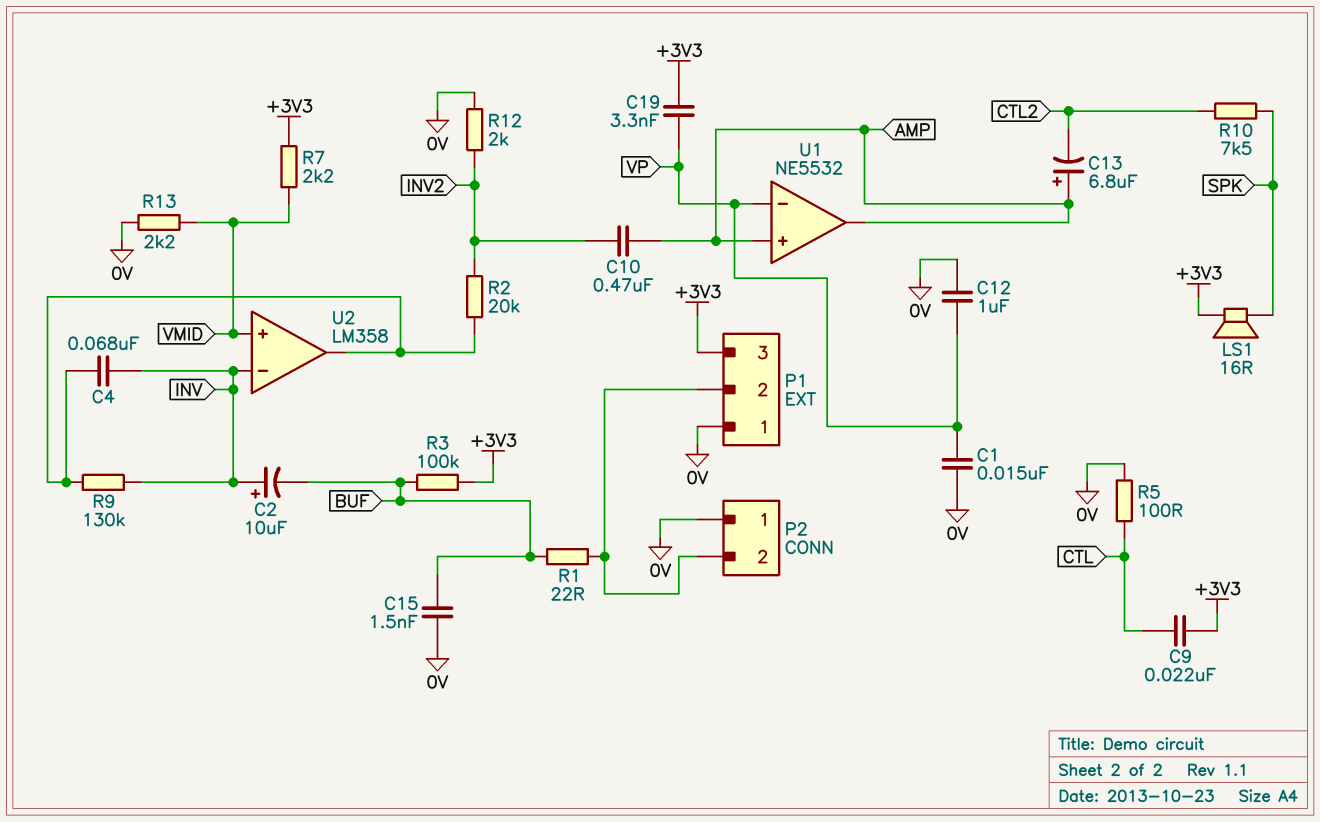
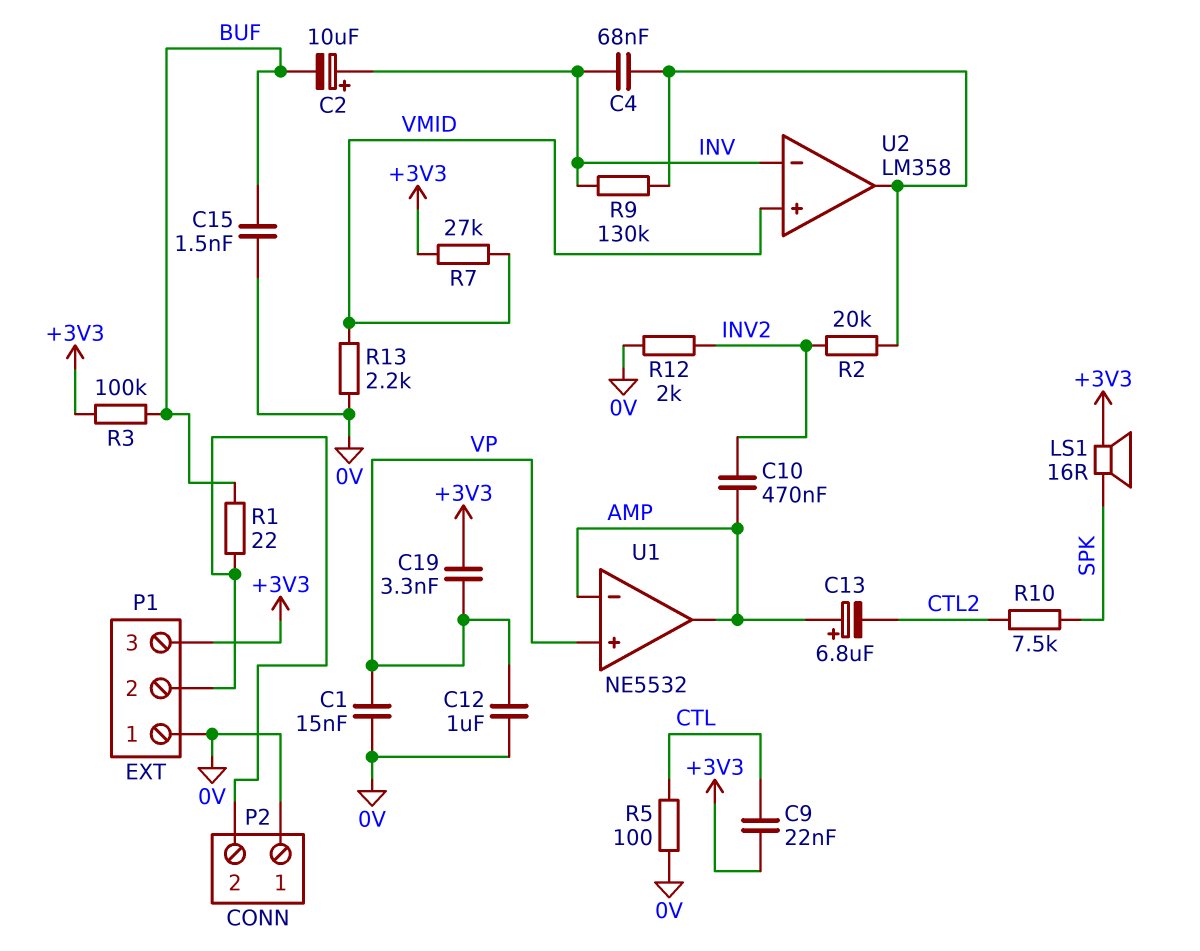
R7: 2.2k (+3V3, VMID) -> 27k (+3V3, VMID)
U1 pin in+: AMP -> VP
U1 pin in-: VP -> AMP

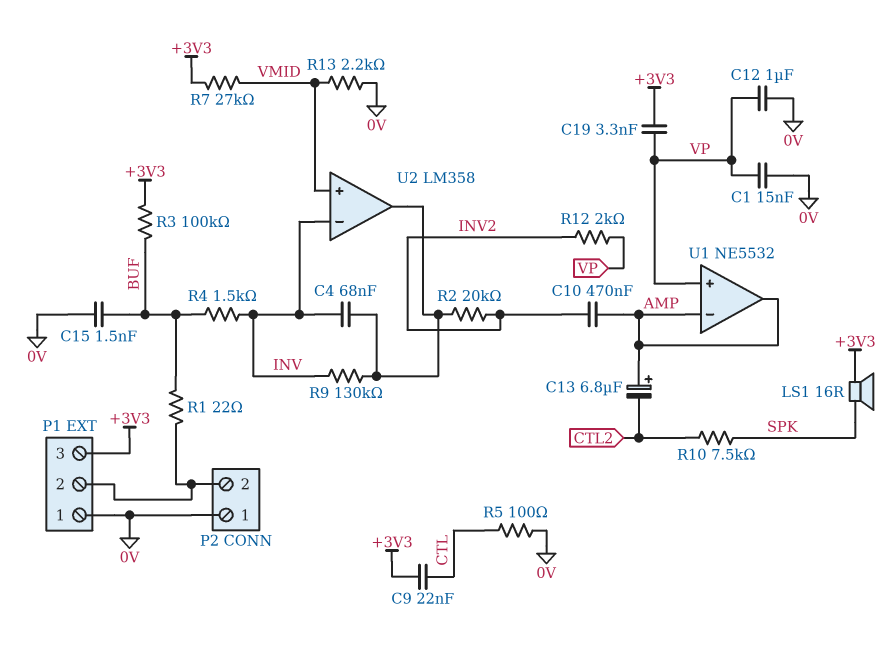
C2: 10uF (plus INV, minus BUF) -> none
R4: none -> 1.5k (BUF, INV)
R12: 2k (0V, INV2) -> 2k (INV2, VP)

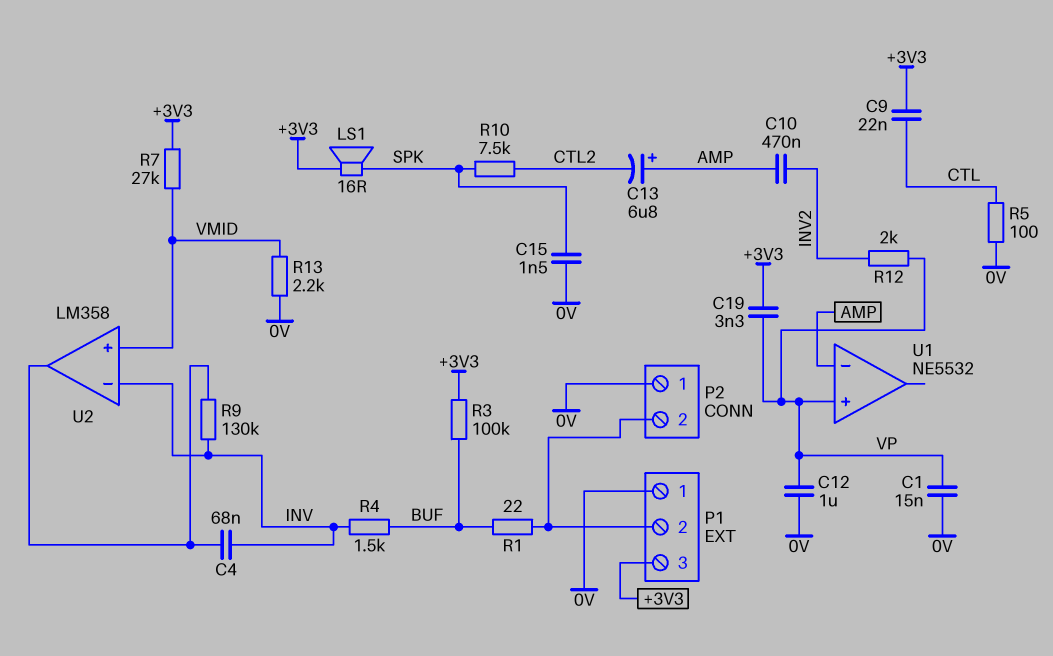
C15: 1.5nF (0V, BUF) -> 1.5nF (0V, SPK)
R2: 20k (INV2, U2/out) -> none
U1 pin out: AMP -> none

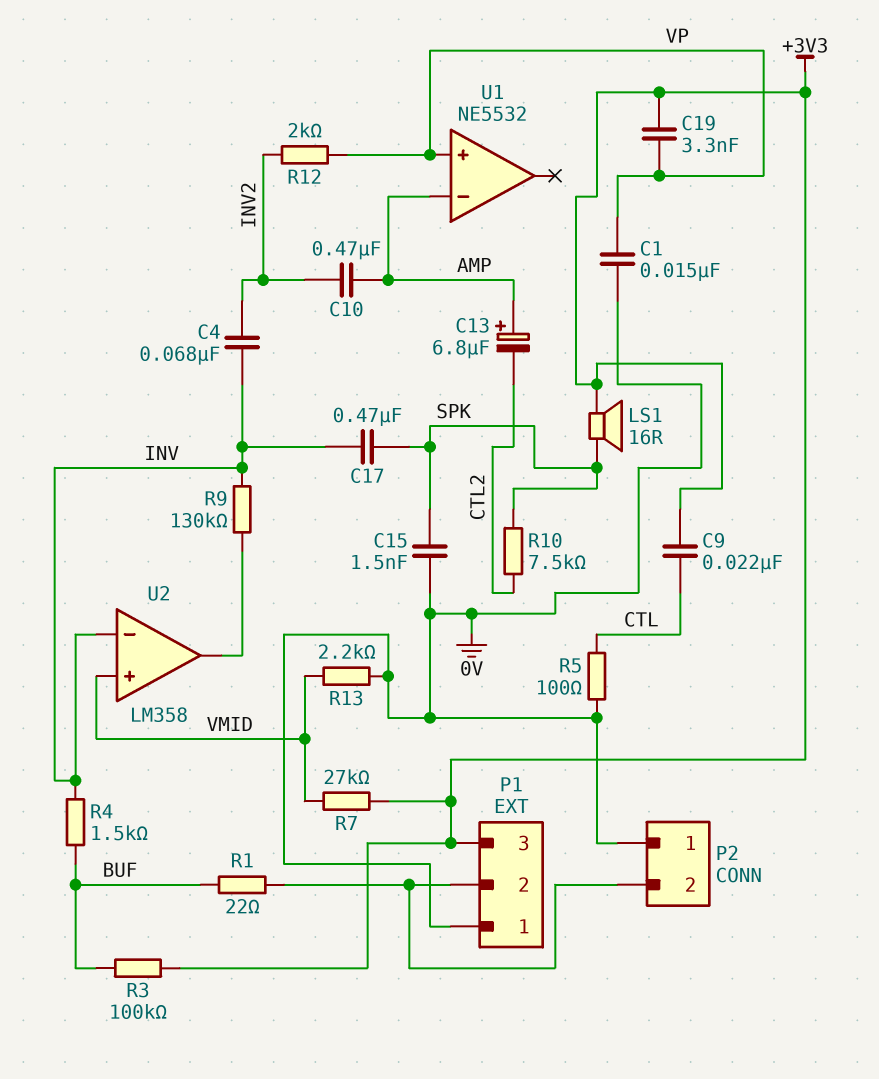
C4: 68nF (INV, U2/out) -> 68nF (INV, INV2)
C12: 1uF (0V, VP) -> none
C17: none -> 470nF (INV, SPK)

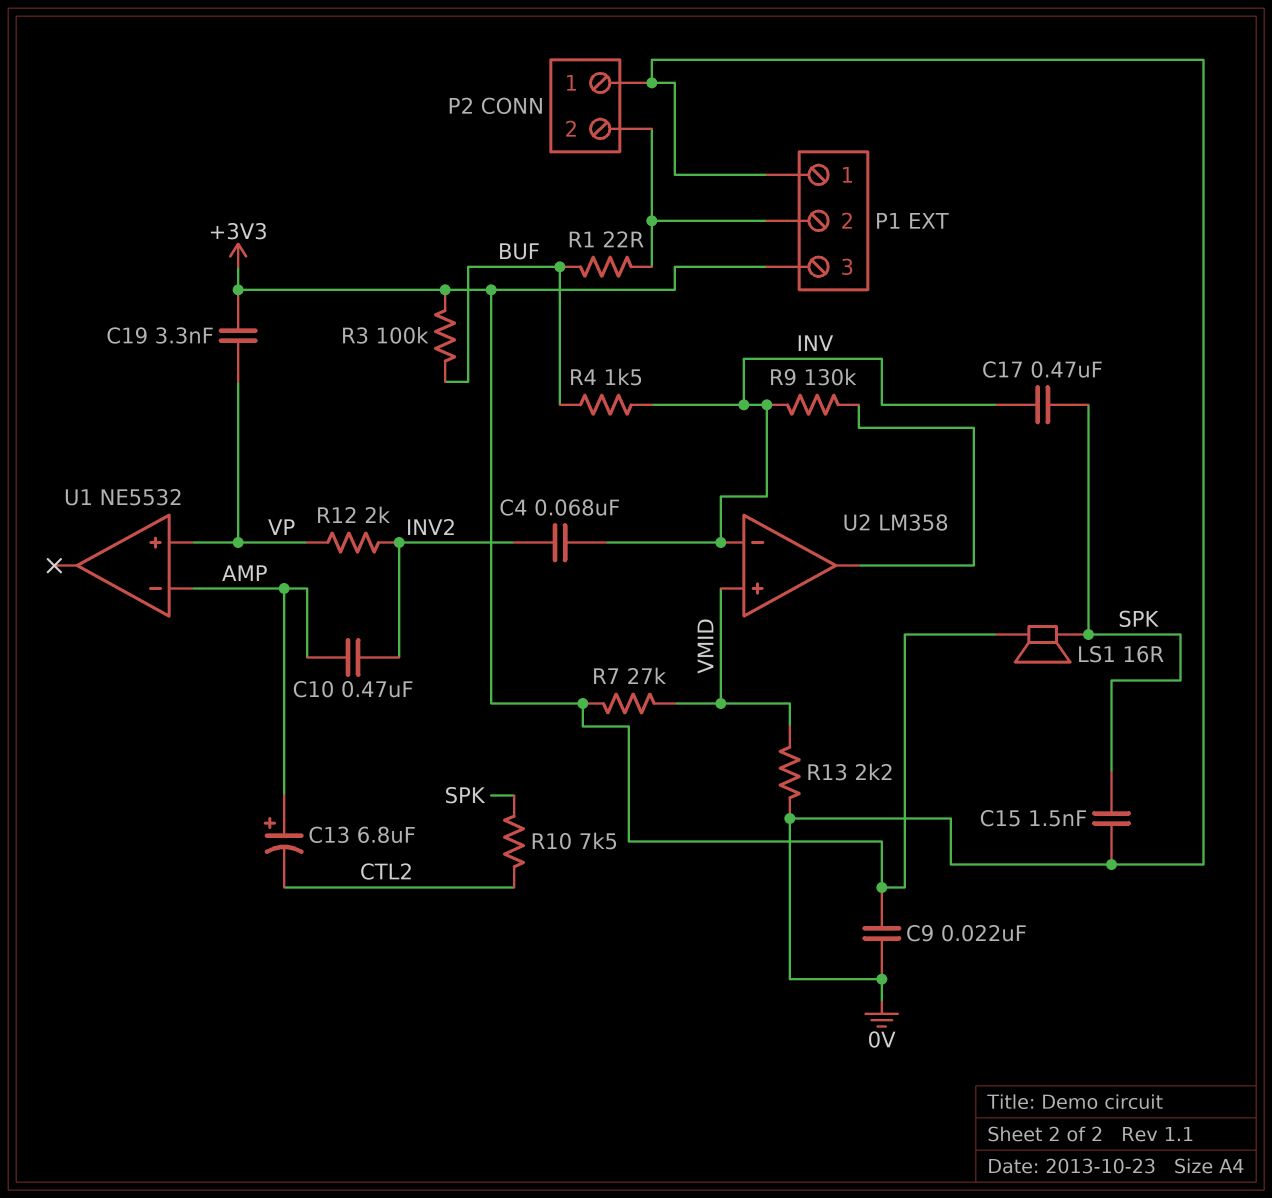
C1: 15nF (0V, VP) -> none
C9: 22nF (+3V3, CTL) -> 22nF (+3V3, 0V)
R5: 100 (0V, CTL) -> none

